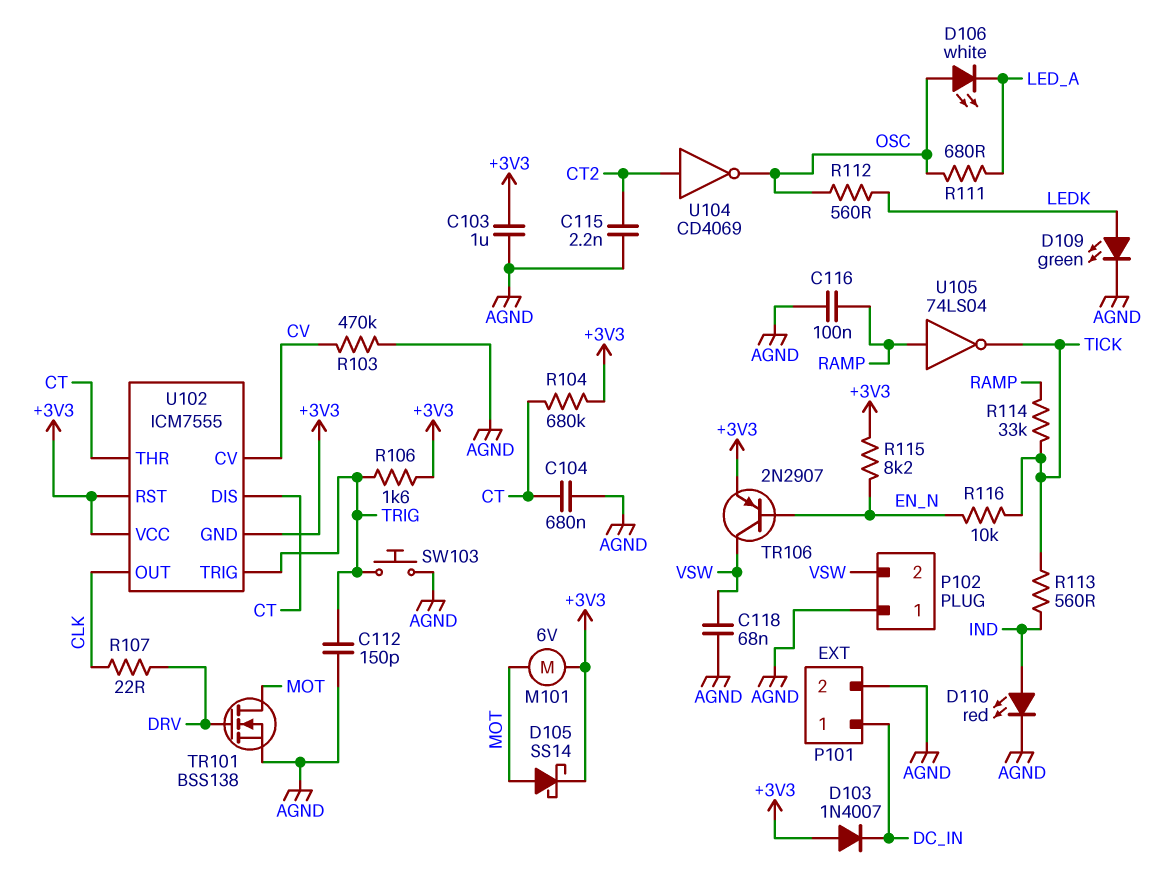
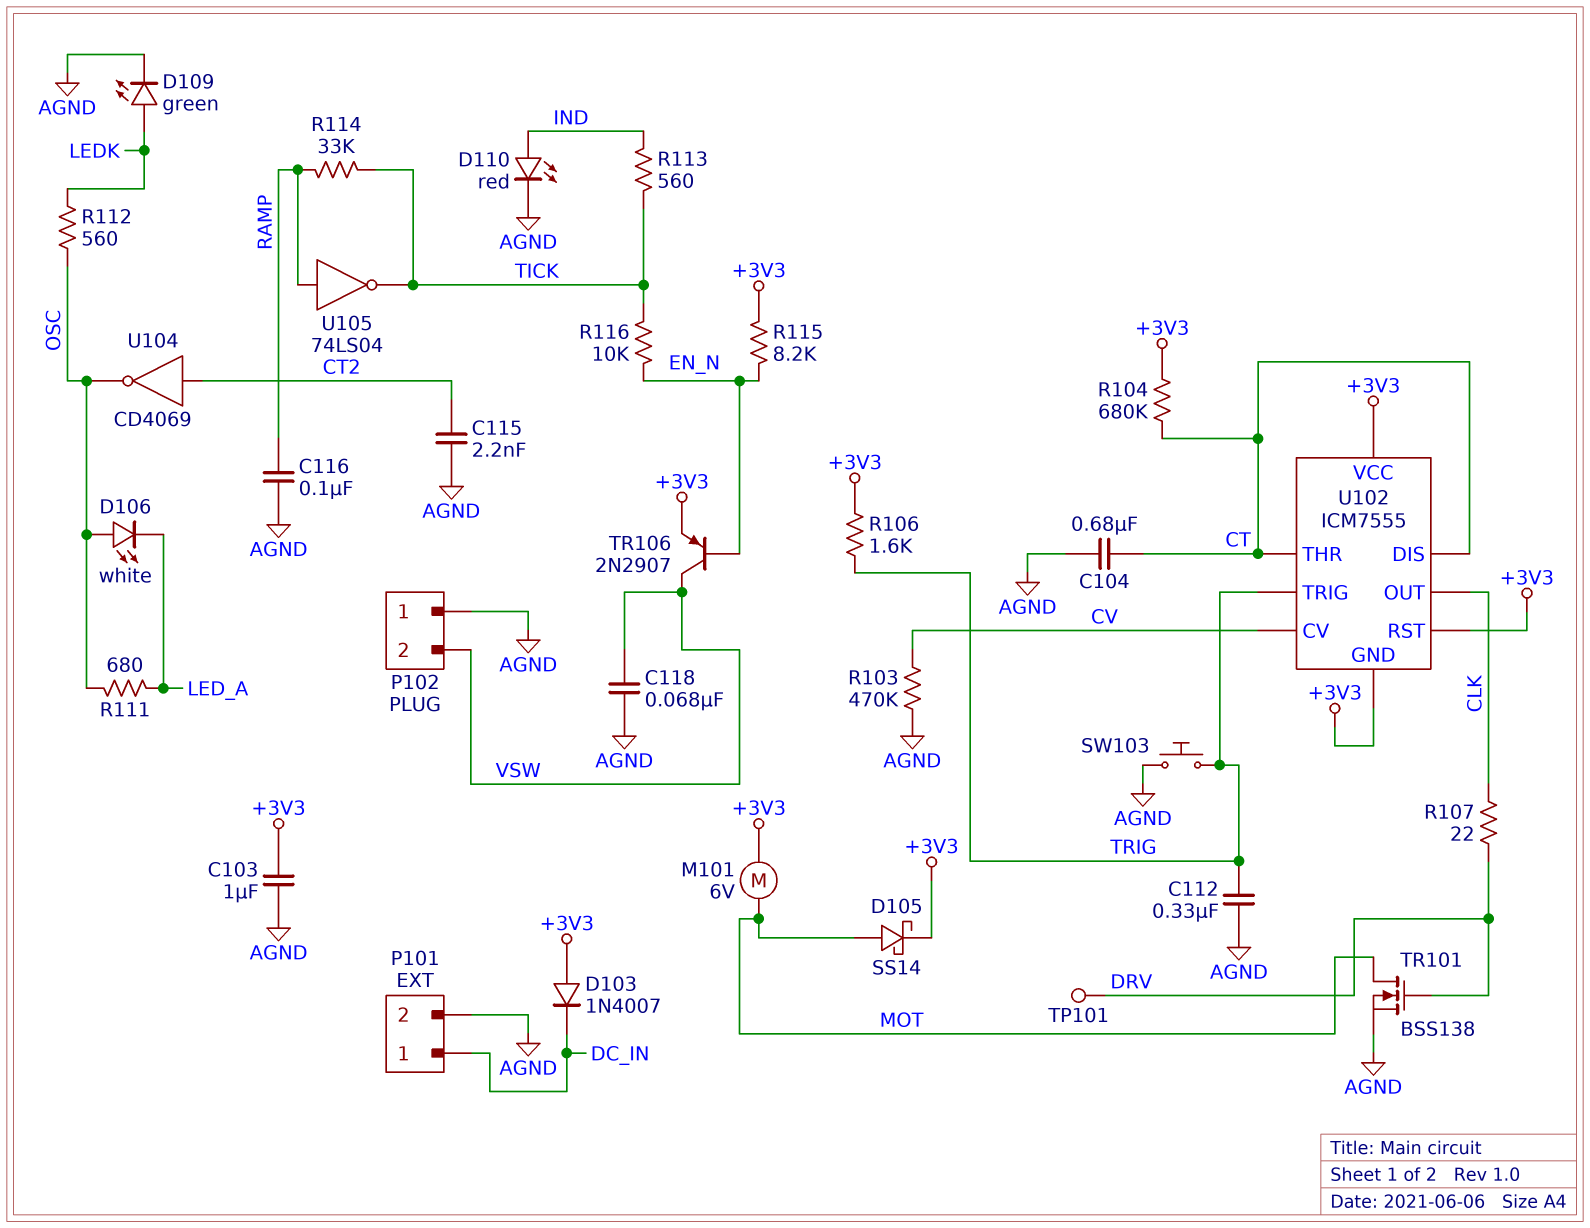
C112: 150pF (AGND, TRIG) -> 330nF (AGND, TRIG)
TP101: none -> test point (DRV)

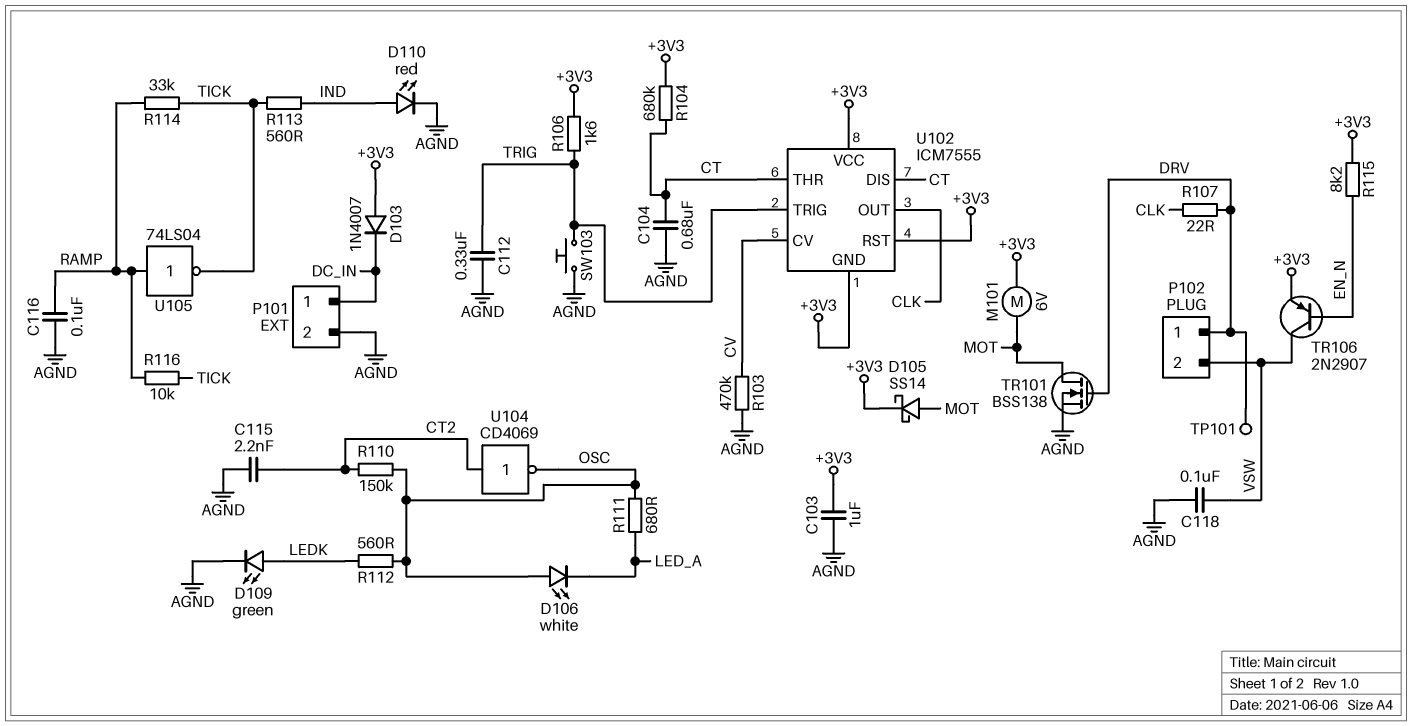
C118: 68nF (AGND, VSW) -> 100nF (AGND, VSW)
P102 pin 1: AGND -> DRV
R110: none -> 150k (CT2, OSC)
R116: 10k (EN_N, TICK) -> 10k (RAMP, TICK)

